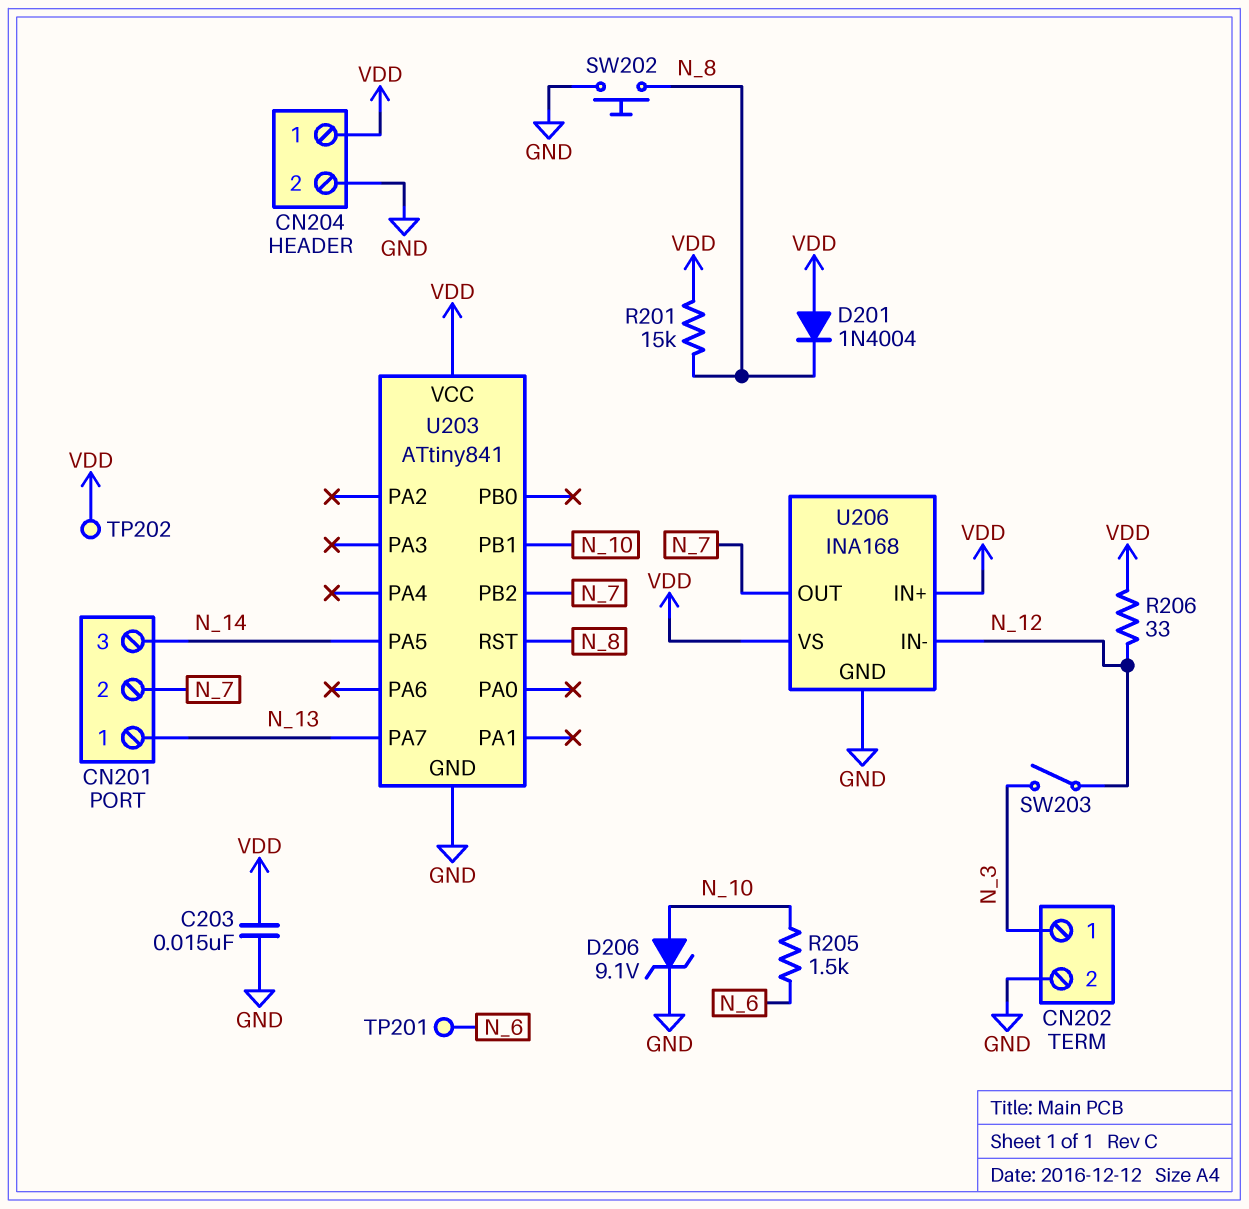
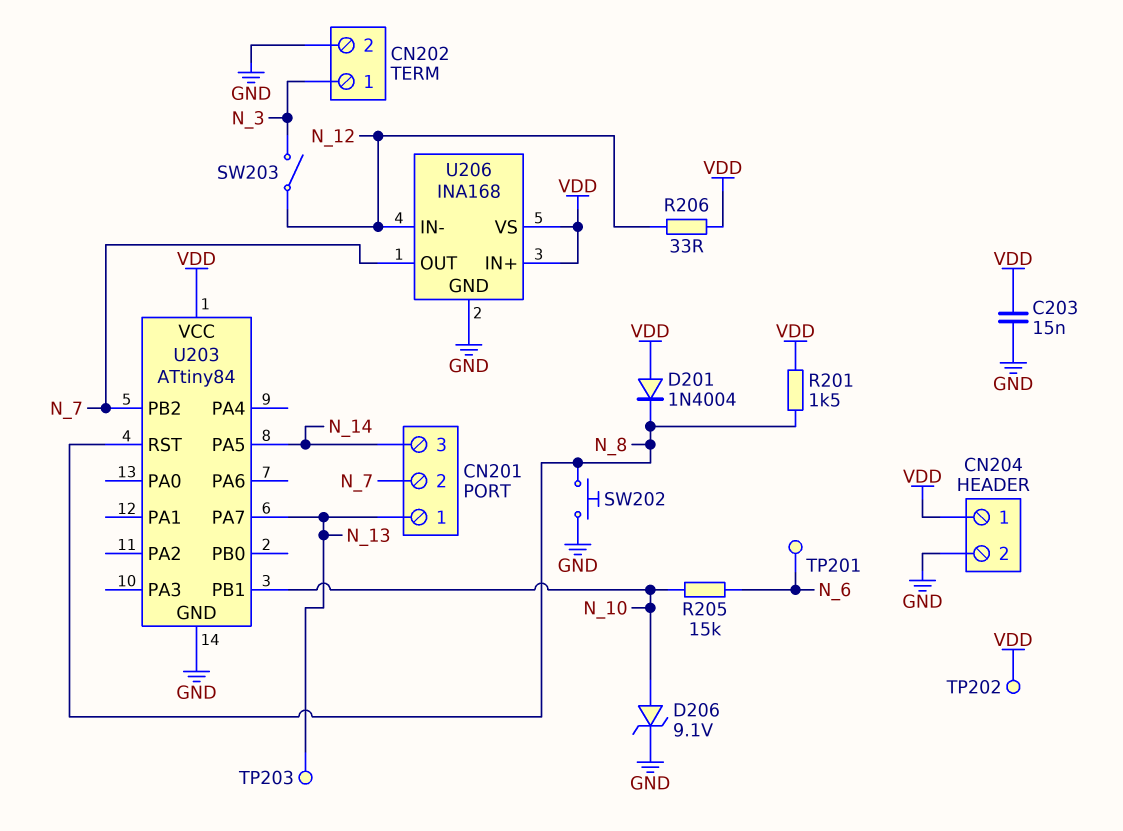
R201: 15k (N_8, VDD) -> 1.5k (N_8, VDD)
R205: 1.5k (N_6, N_10) -> 15k (N_6, N_10)
TP203: none -> test point (N_13)
U203: ATtiny841 -> ATtiny84

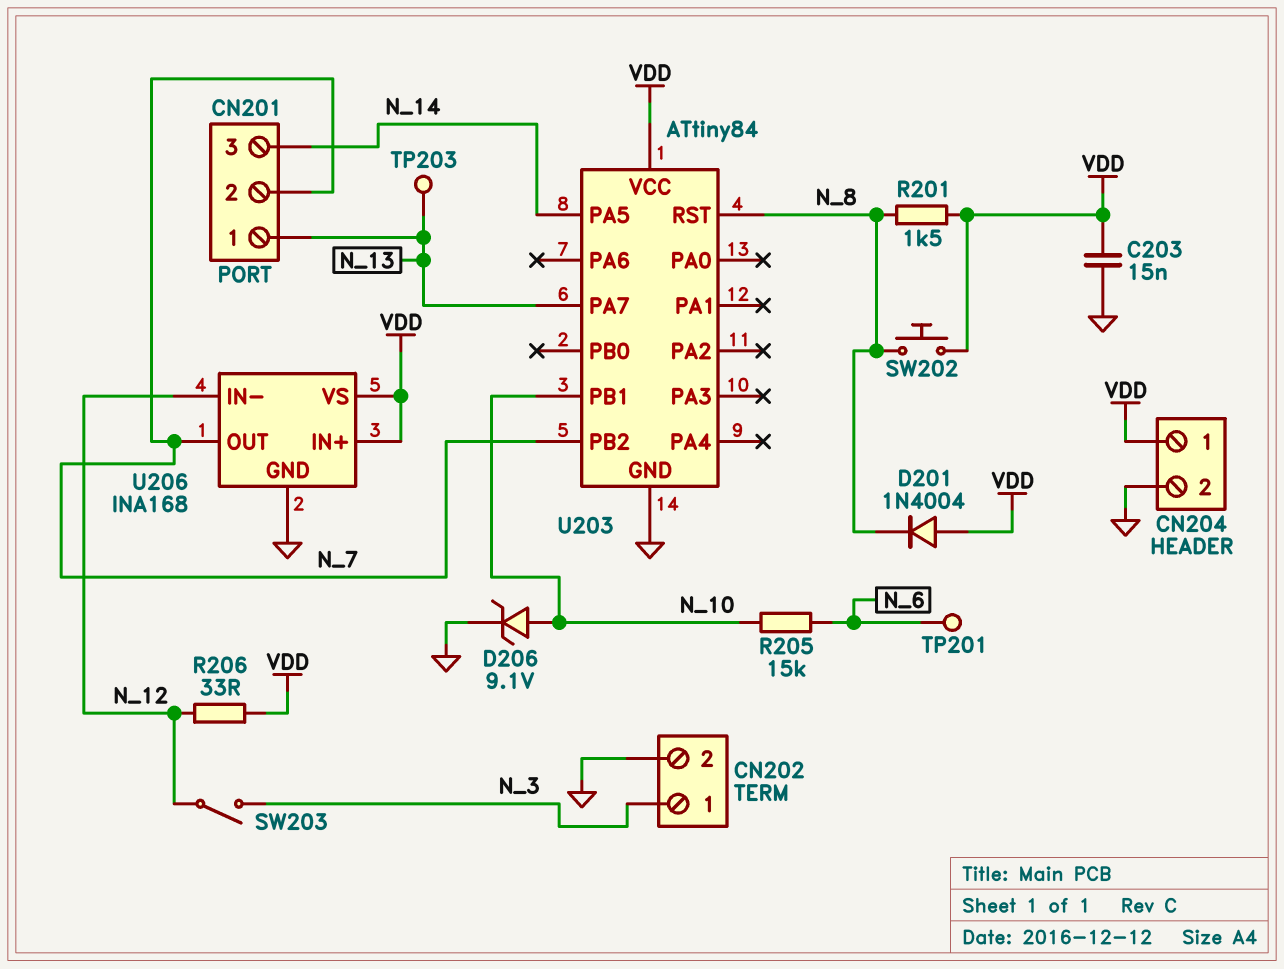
SW202: button (GND, N_8) -> button (N_8, VDD)
TP202: test point (VDD) -> none

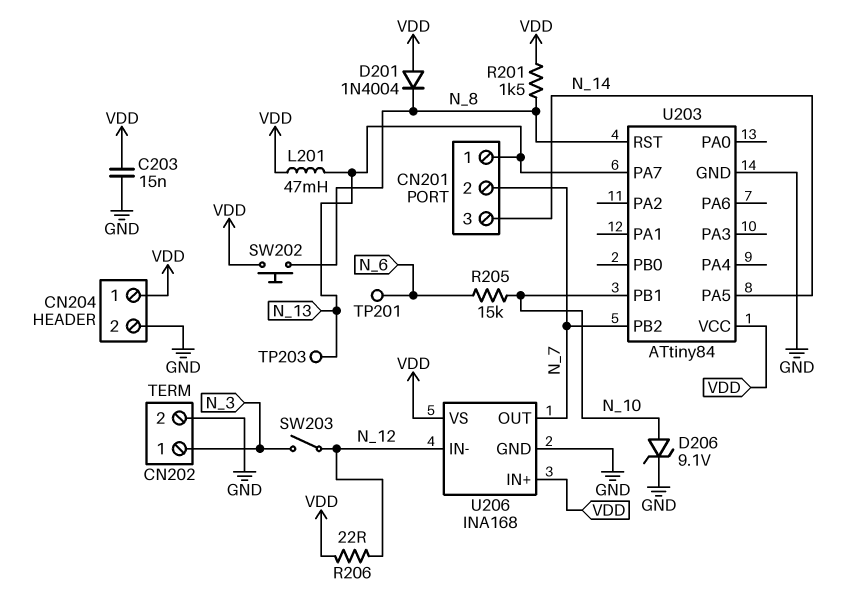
L201: none -> 47mH (N_13, VDD)
R206: 33 (N_12, VDD) -> 22 (N_12, VDD)

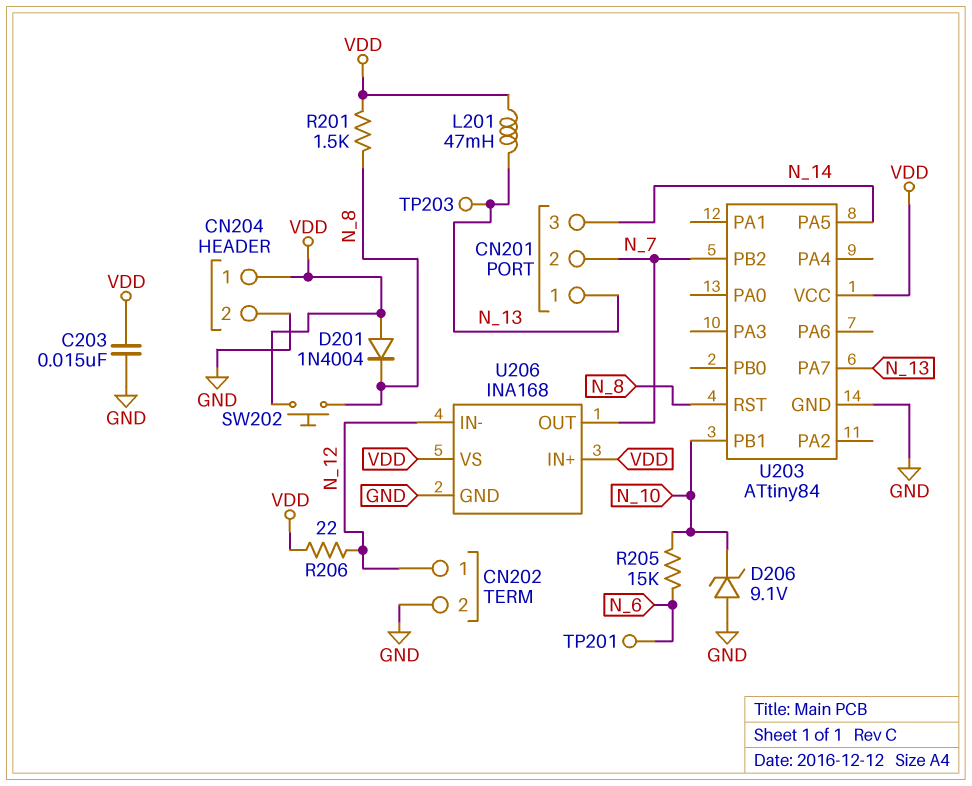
CN202 pin 1: N_3 -> N_12
D206: zener 9.1V (A N_10, K GND) -> zener 9.1V (A GND, K N_10)
SW203: switch (N_3, N_12) -> none

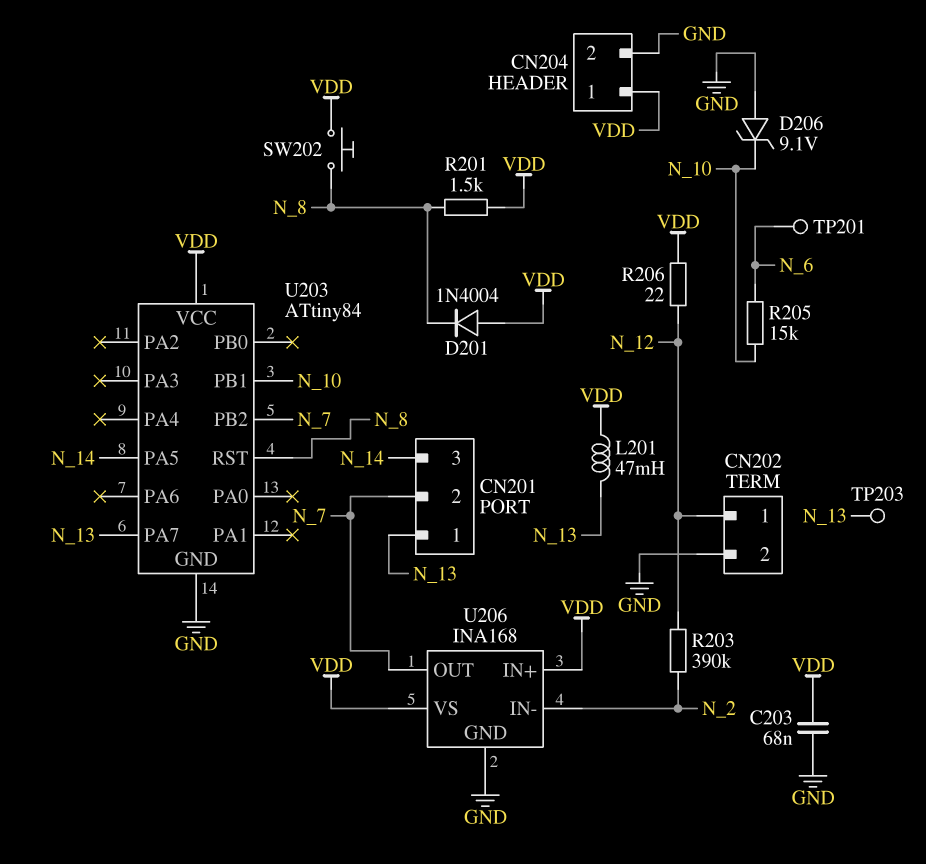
C203: 15nF (GND, VDD) -> 68nF (GND, VDD)
R203: none -> 390k (N_2, N_12)
U206 pin IN-: N_12 -> N_2

